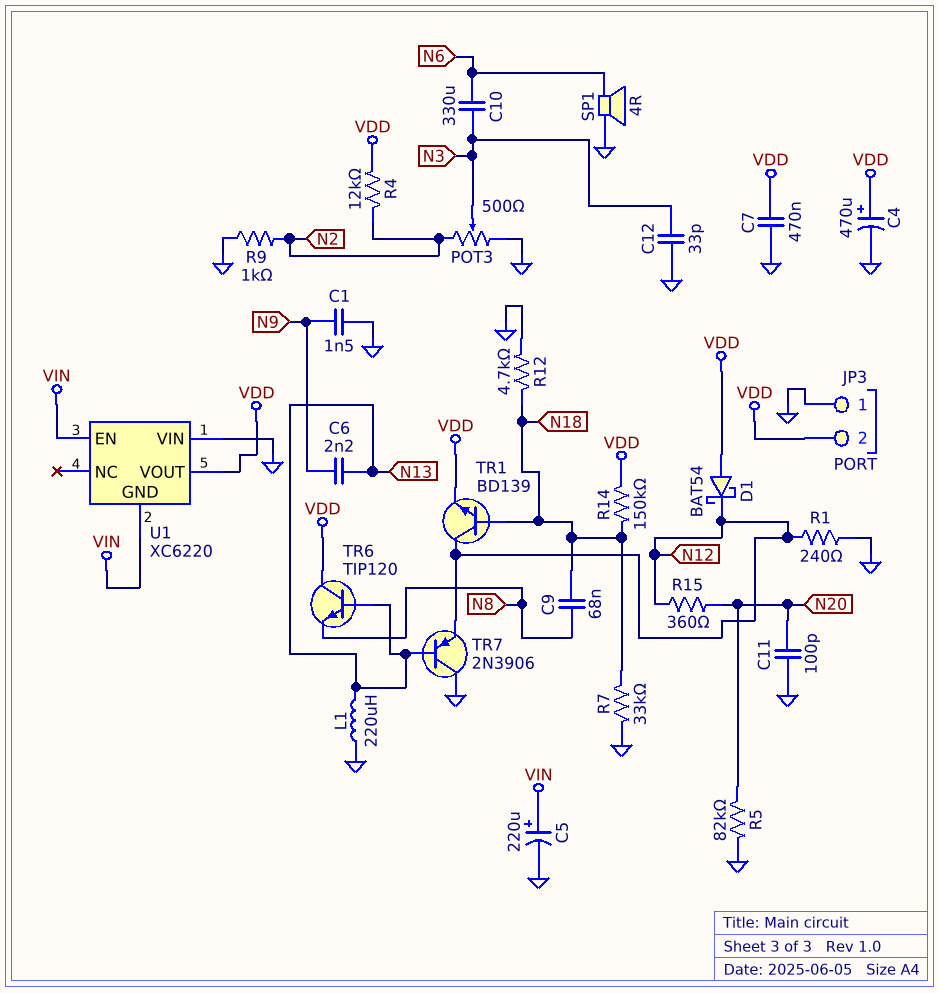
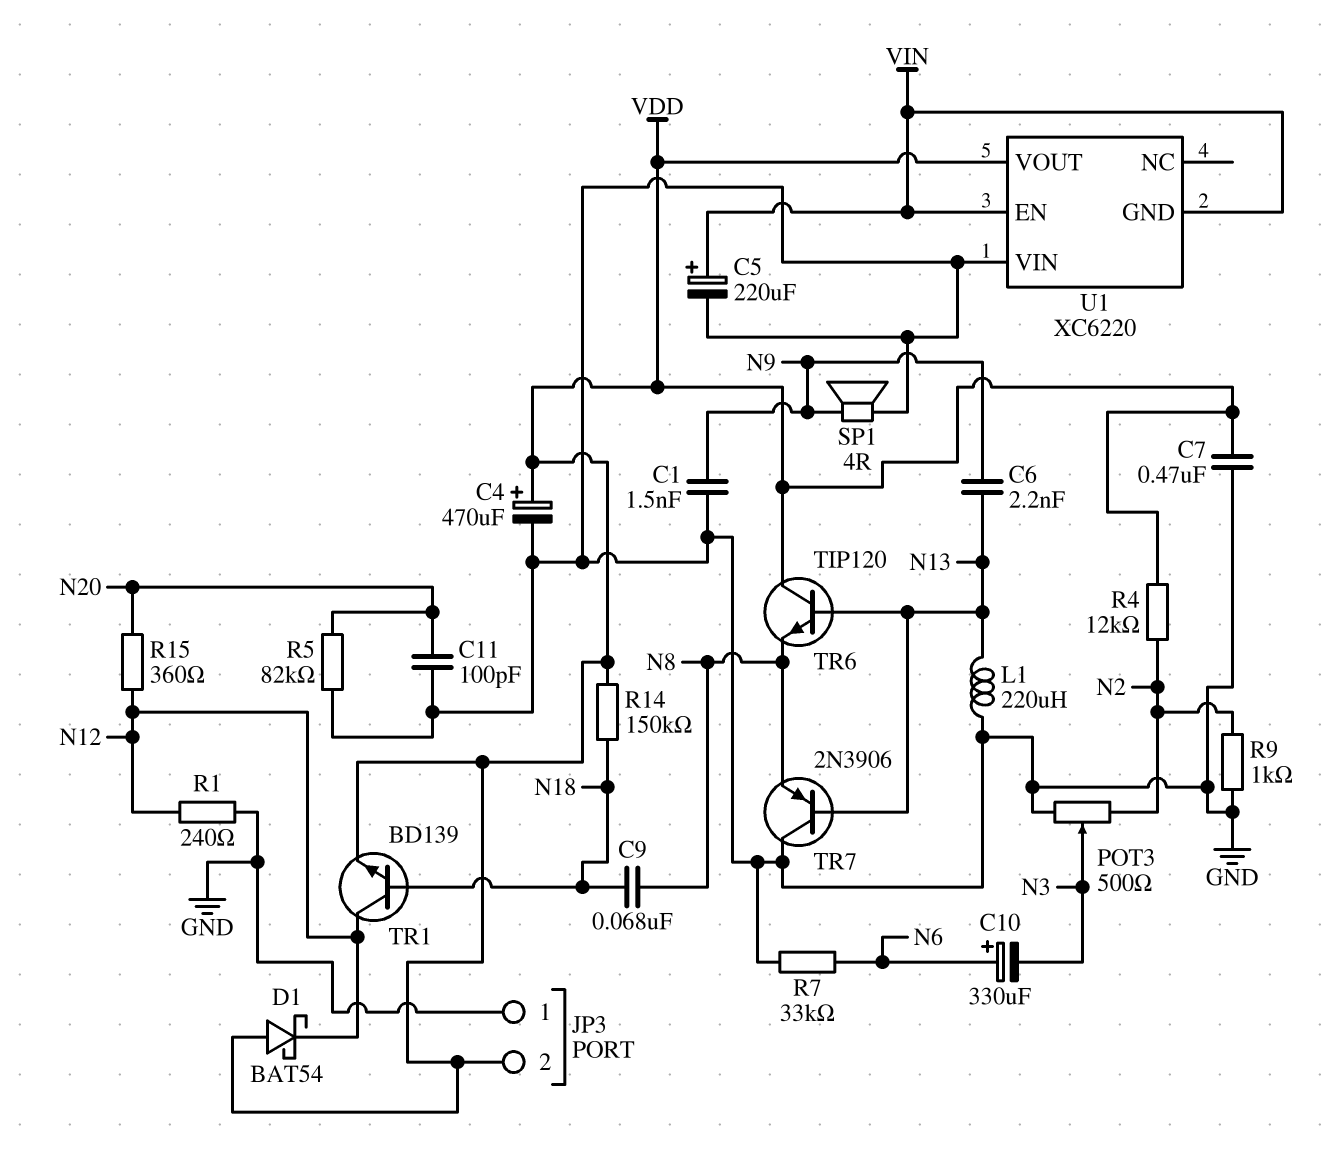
C10: 330uF (N3, N6) -> 330uF (plus N6, minus N3)
C12: 33pF (GND, N3) -> none
R7: 33k (GND, N18) -> 33k (GND, N6)
R12: 4.7k (GND, N18) -> none
SP1: speaker 4R (GND, N6) -> speaker 4R (GND, N9)
TR7: PNP 2N3906 (B N13, C GND, E N12) -> PNP 2N3906 (B N13, C GND, E N8)

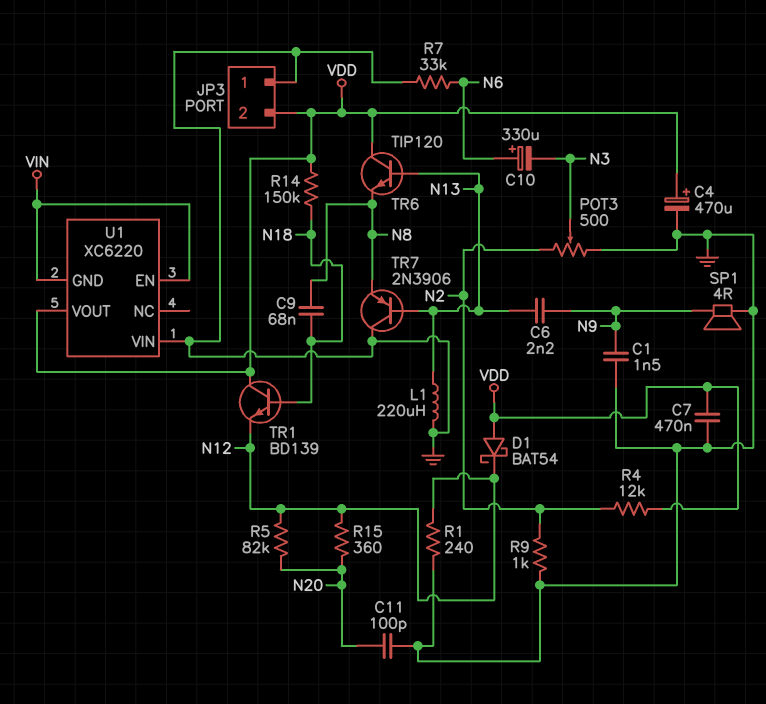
C5: 220uF (plus VIN, minus GND) -> none
R5: 82k (GND, N20) -> 82k (N12, N20)
TR1: NPN BD139 (B N18, C N12, E VDD) -> NPN BD139 (B N18, C VDD, E N12)

